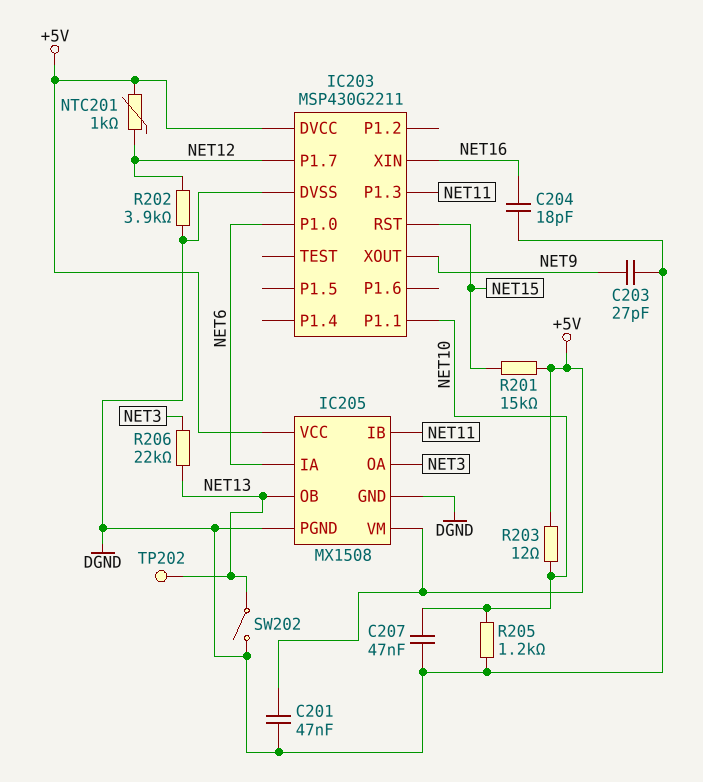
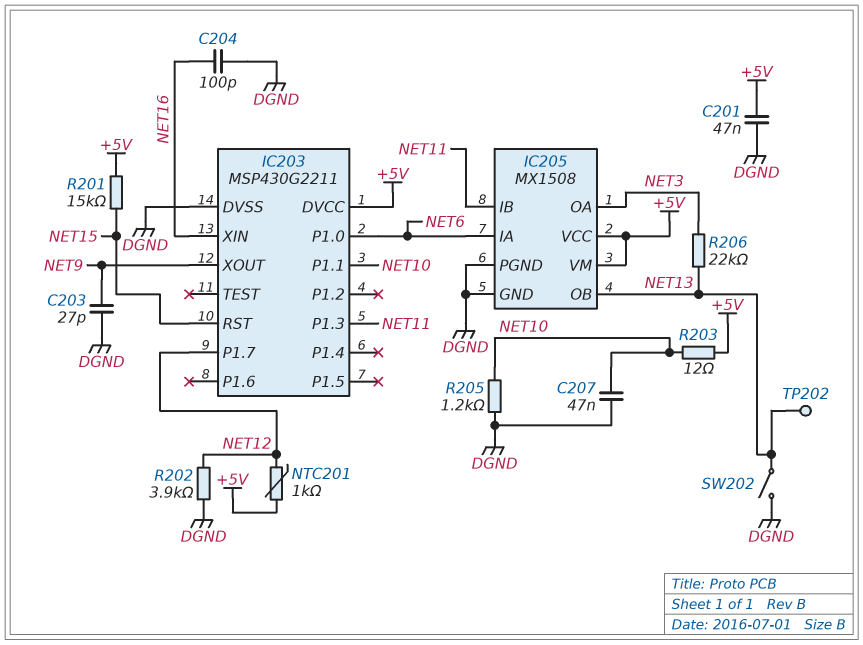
C204: 18pF (DGND, NET16) -> 100pF (DGND, NET16)

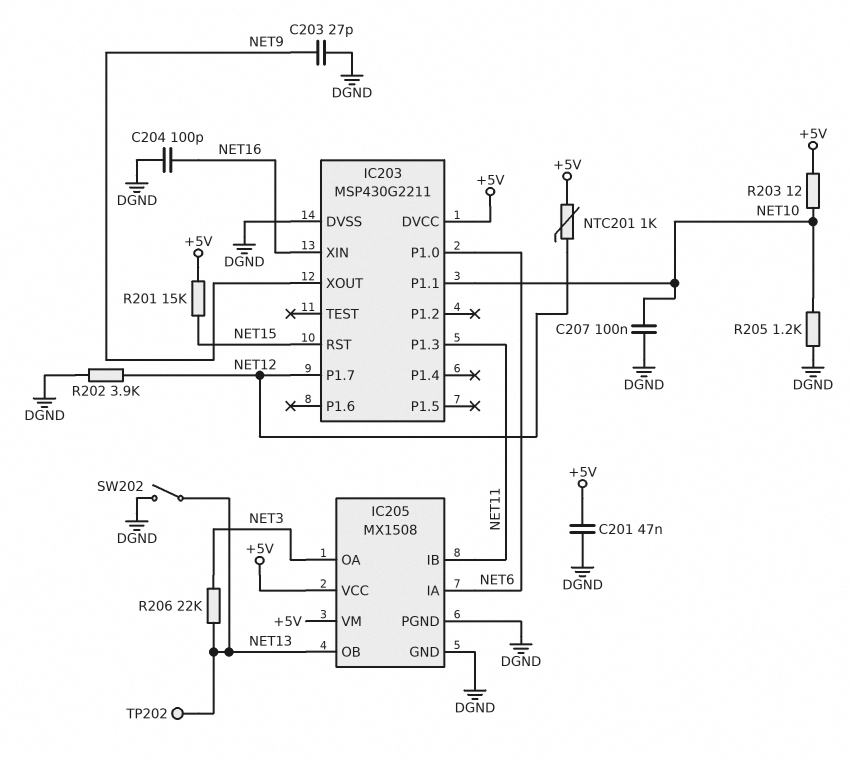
C207: 47nF (DGND, NET10) -> 100nF (DGND, NET10)

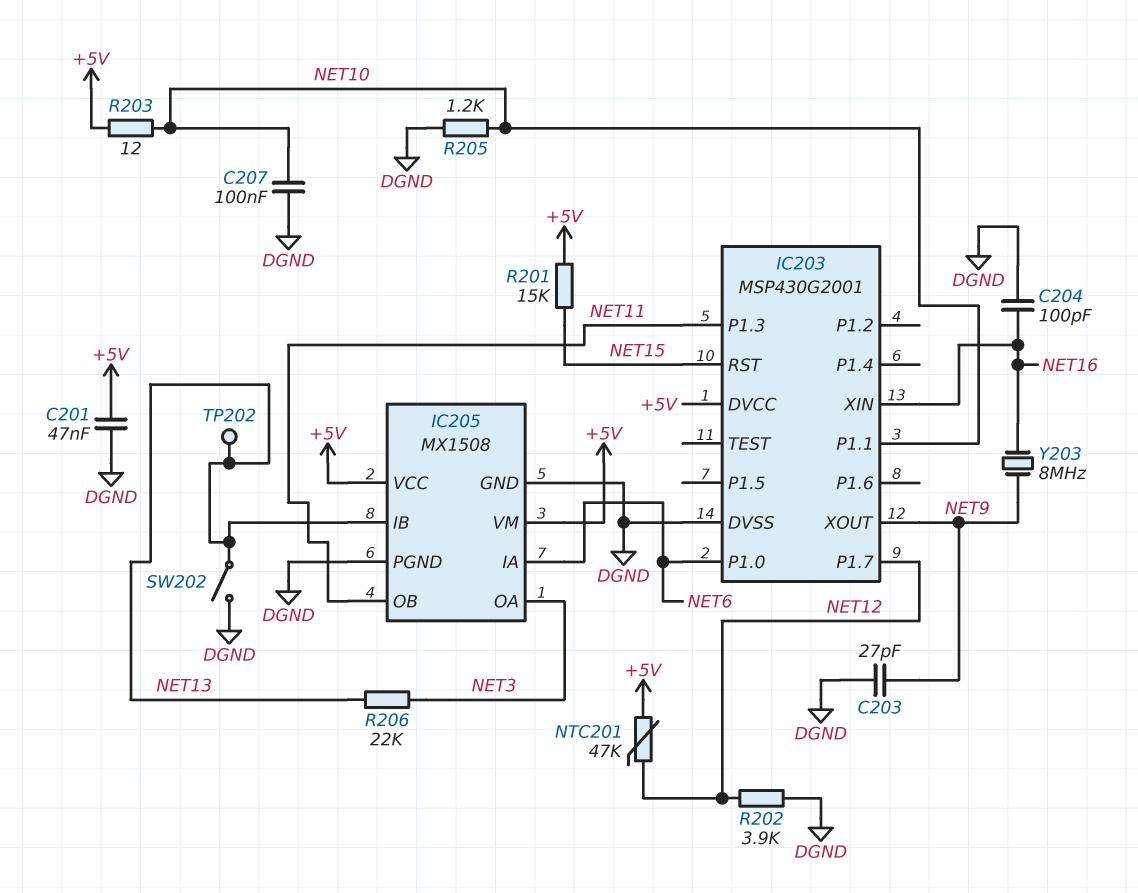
IC203: MSP430G2211 -> MSP430G2001
IC205 pin IB: NET11 -> NET13
IC205 pin OB: NET13 -> NET11
NTC201: 1k (+5V, NET12) -> 47k (+5V, NET12)
Y203: none -> 8MHz (NET9, NET16)

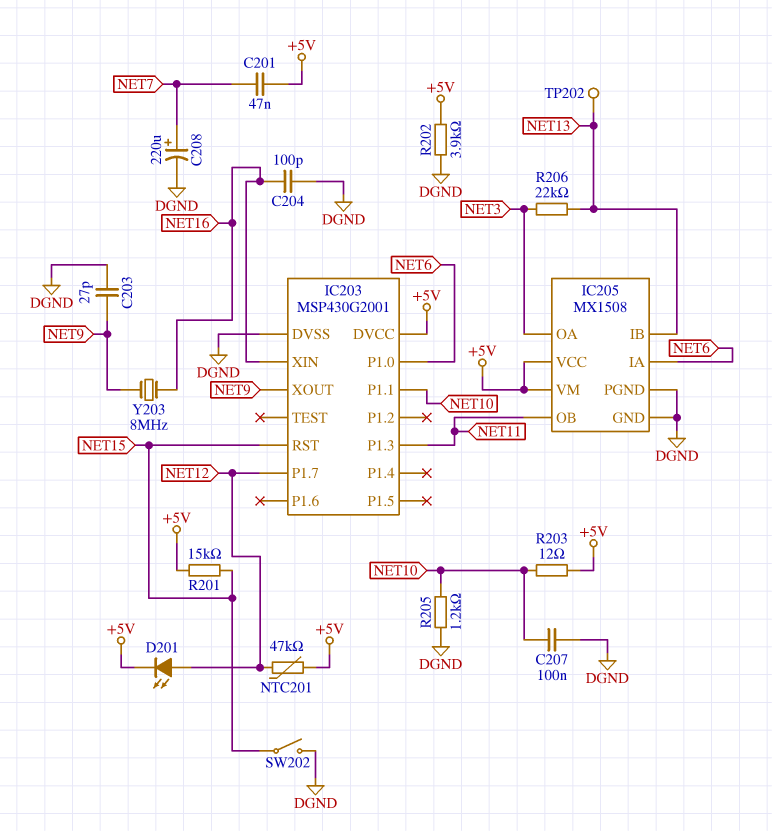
C201: 47nF (+5V, DGND) -> 47nF (+5V, NET7)
C208: none -> 220uF (plus NET7, minus DGND)
D201: none -> LED (A NET12, K +5V)
R202: 3.9k (DGND, NET12) -> 3.9k (+5V, DGND)
SW202: switch (DGND, NET13) -> switch (DGND, NET15)

